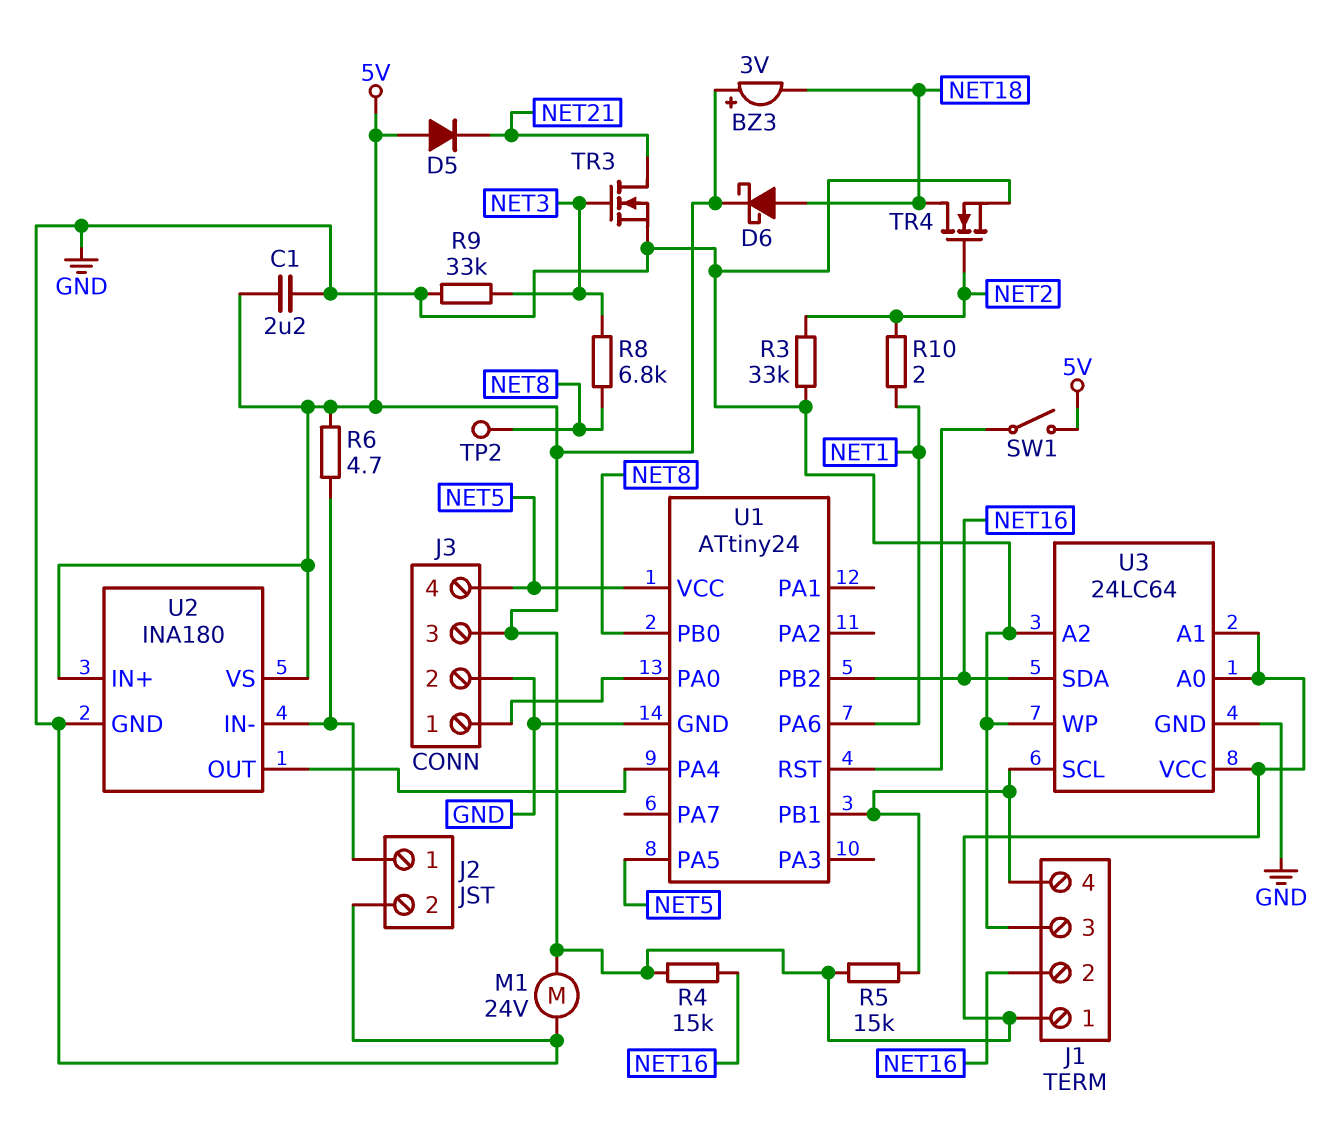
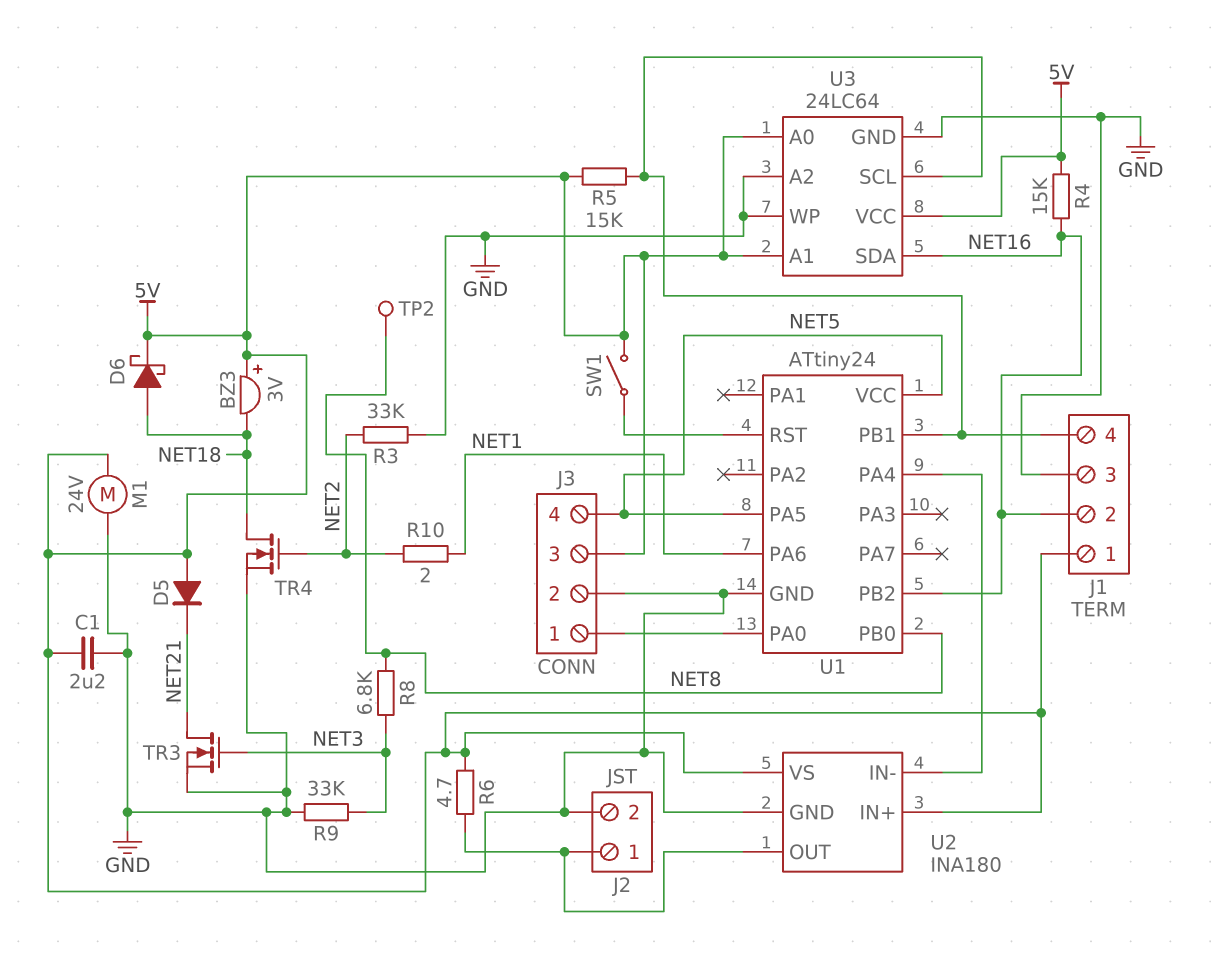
U2 pin IN-: J2/1 -> U1/PA4
U2 pin OUT: U1/PA4 -> J2/1

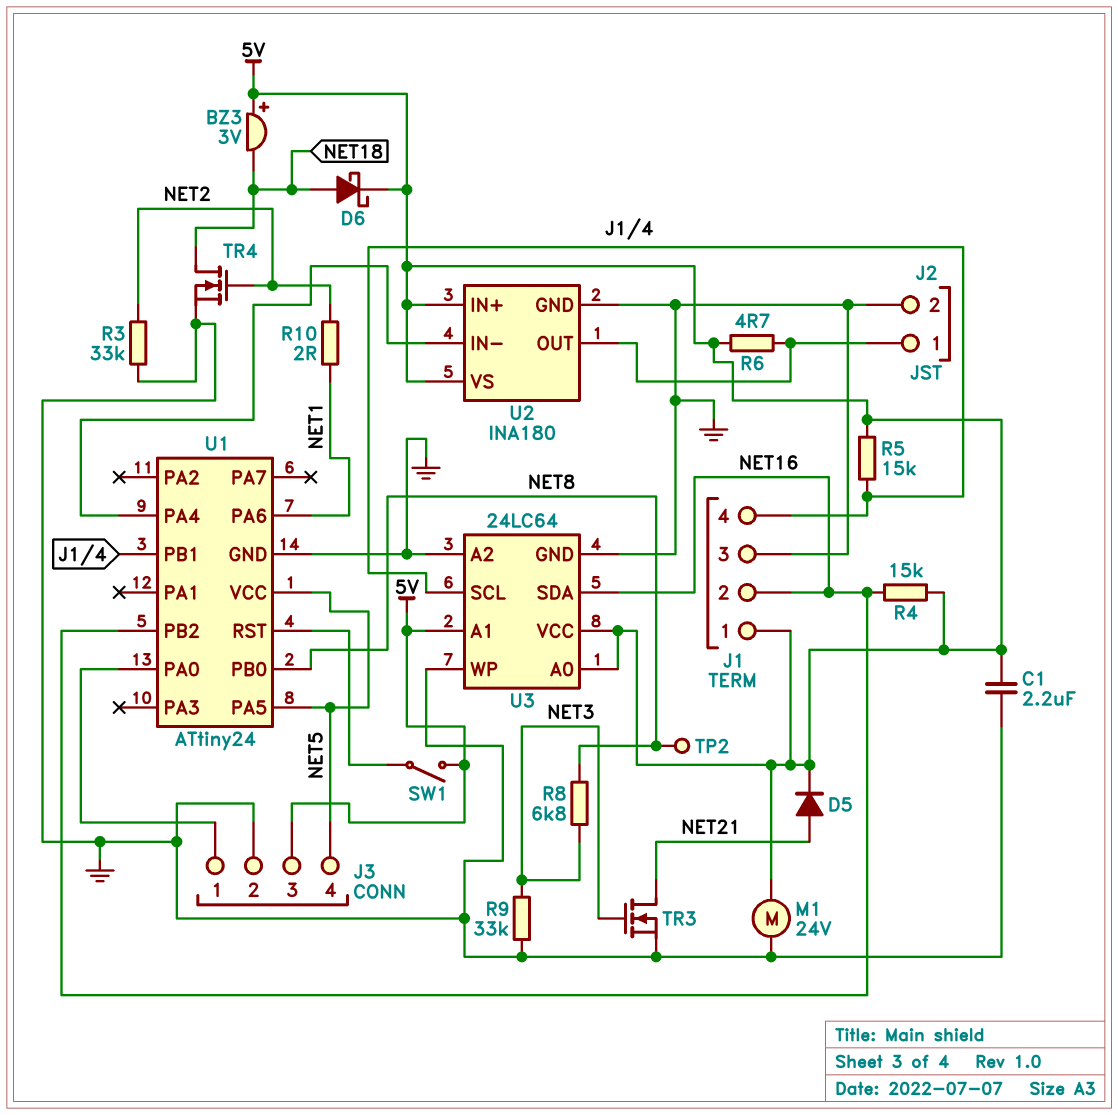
D5: diode (A 5V, K NET21) -> diode (A NET21, K 5V)

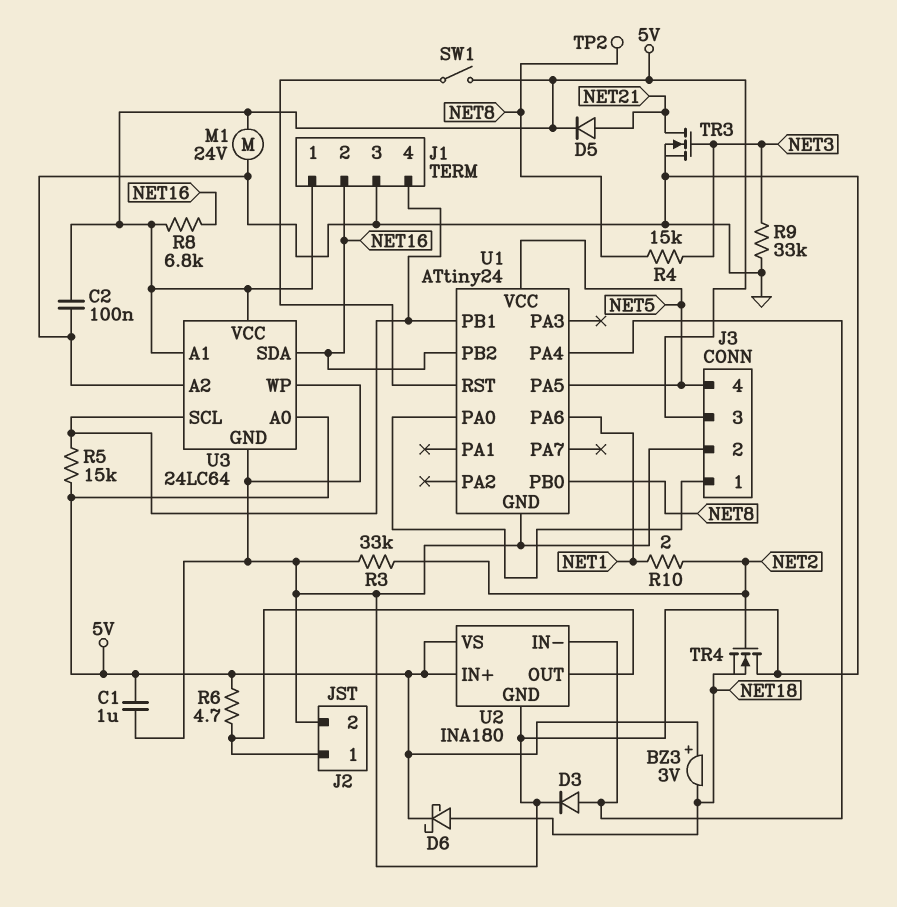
C1: 2.2uF (5V, GND) -> 1uF (5V, GND)
C2: none -> 100nF (5V, GND)
D3: none -> diode (A U1/PA4, K GND)
R4: 15k (5V, NET16) -> 15k (NET3, NET8)
R8: 6.8k (NET3, NET8) -> 6.8k (5V, NET16)
TR4: NMOS (G NET2, D NET18, S GND) -> NMOS (G NET2, D GND, S NET18)

